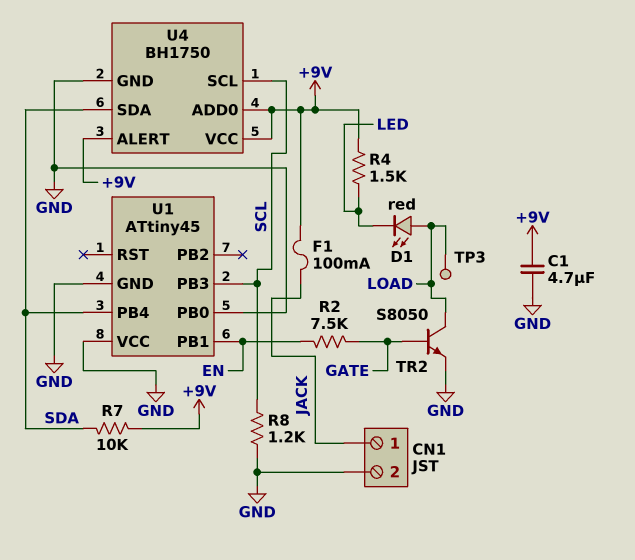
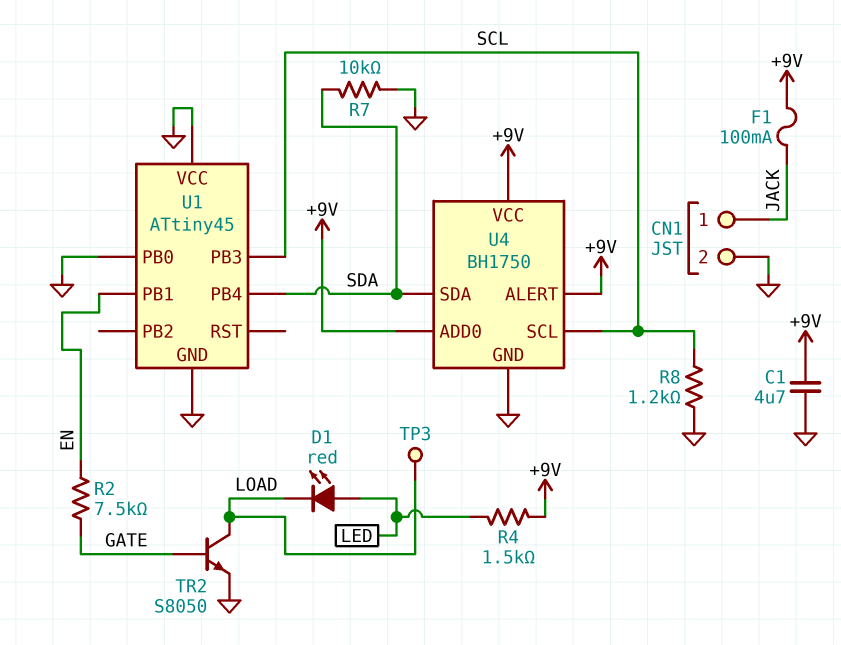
D1: LED red (A LOAD, K LED) -> LED red (A LED, K LOAD)
R7: 10k (+9V, SDA) -> 10k (GND, SDA)

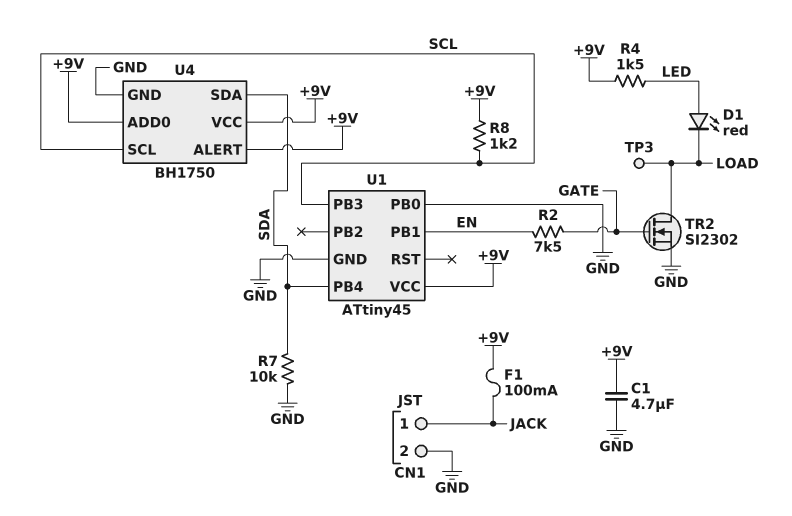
R8: 1.2k (GND, SCL) -> 1.2k (+9V, SCL)
TR2: NPN S8050 (B GATE, C LOAD, E GND) -> NMOS SI2302 (G GATE, D LOAD, S GND)
U1 pin VCC: GND -> +9V

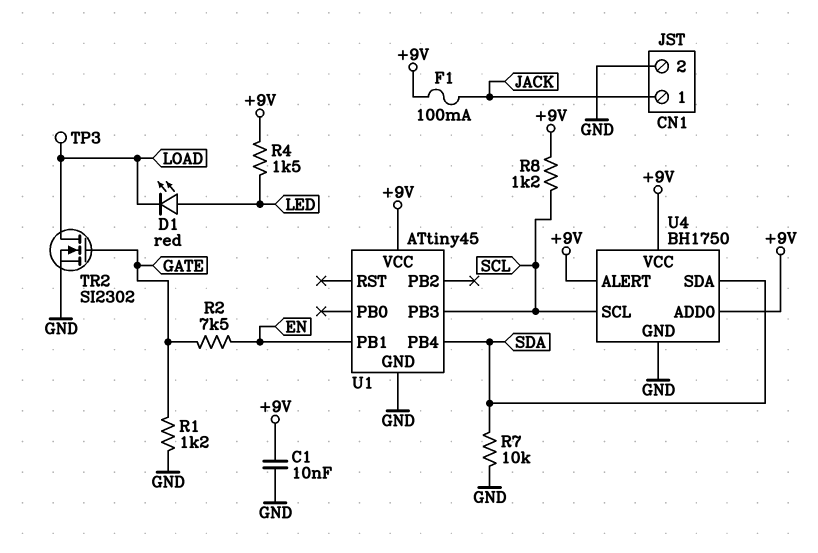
C1: 4.7uF (+9V, GND) -> 10nF (+9V, GND)
R1: none -> 1.2k (GATE, GND)
U1 pin PB0: GND -> none

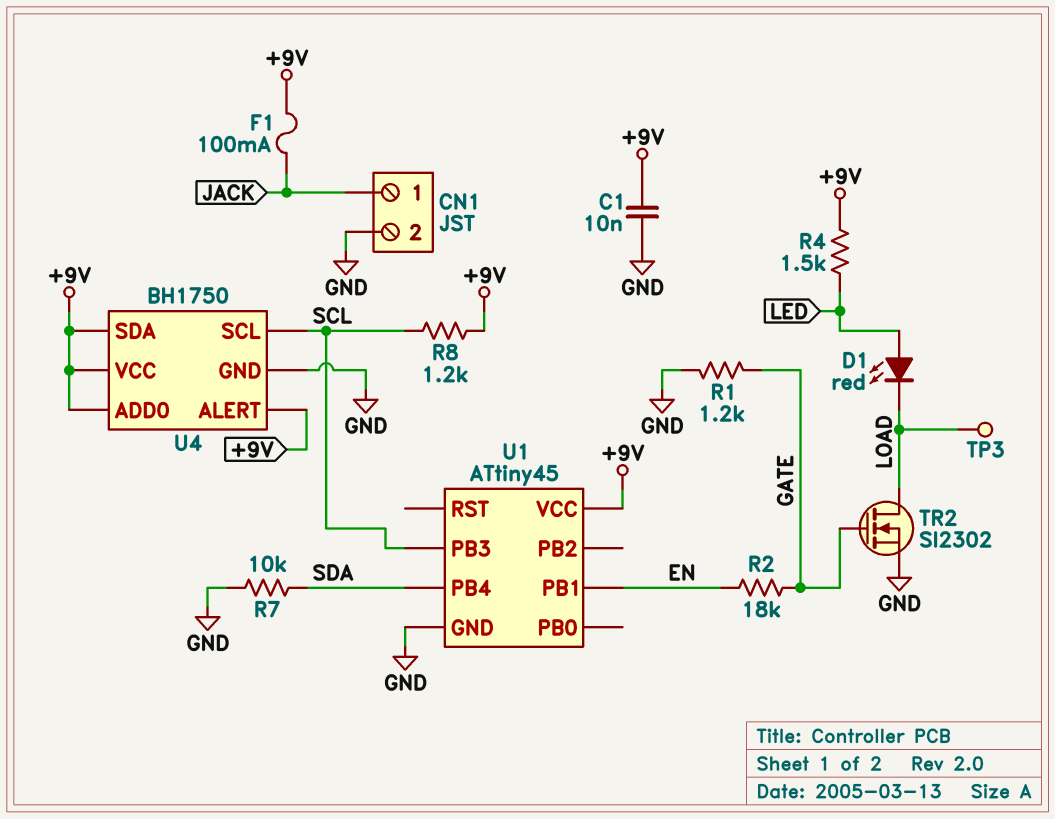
R2: 7.5k (EN, GATE) -> 18k (EN, GATE)
U4 pin SDA: SDA -> +9V

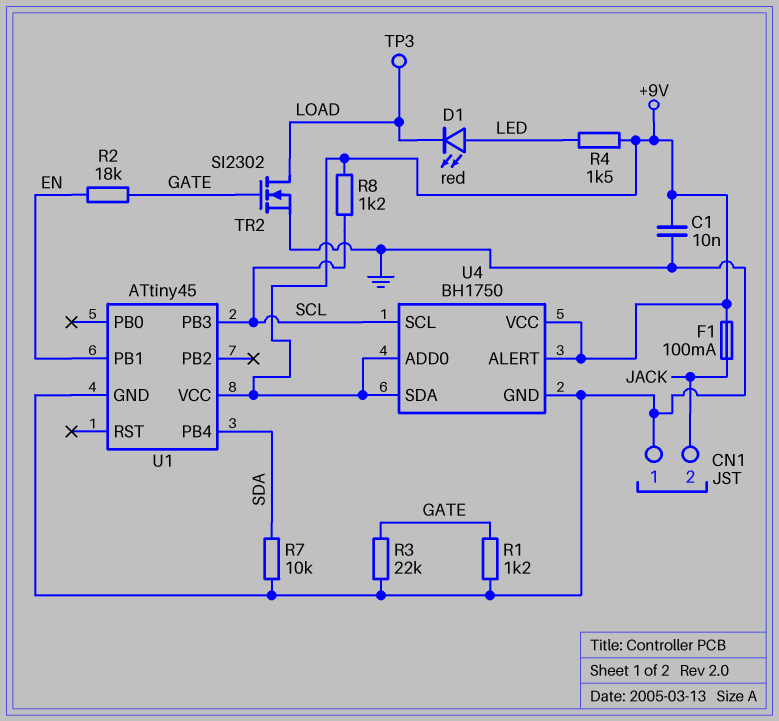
CN1 pin 1: JACK -> GND
CN1 pin 2: GND -> JACK
R3: none -> 22k (GATE, GND)

